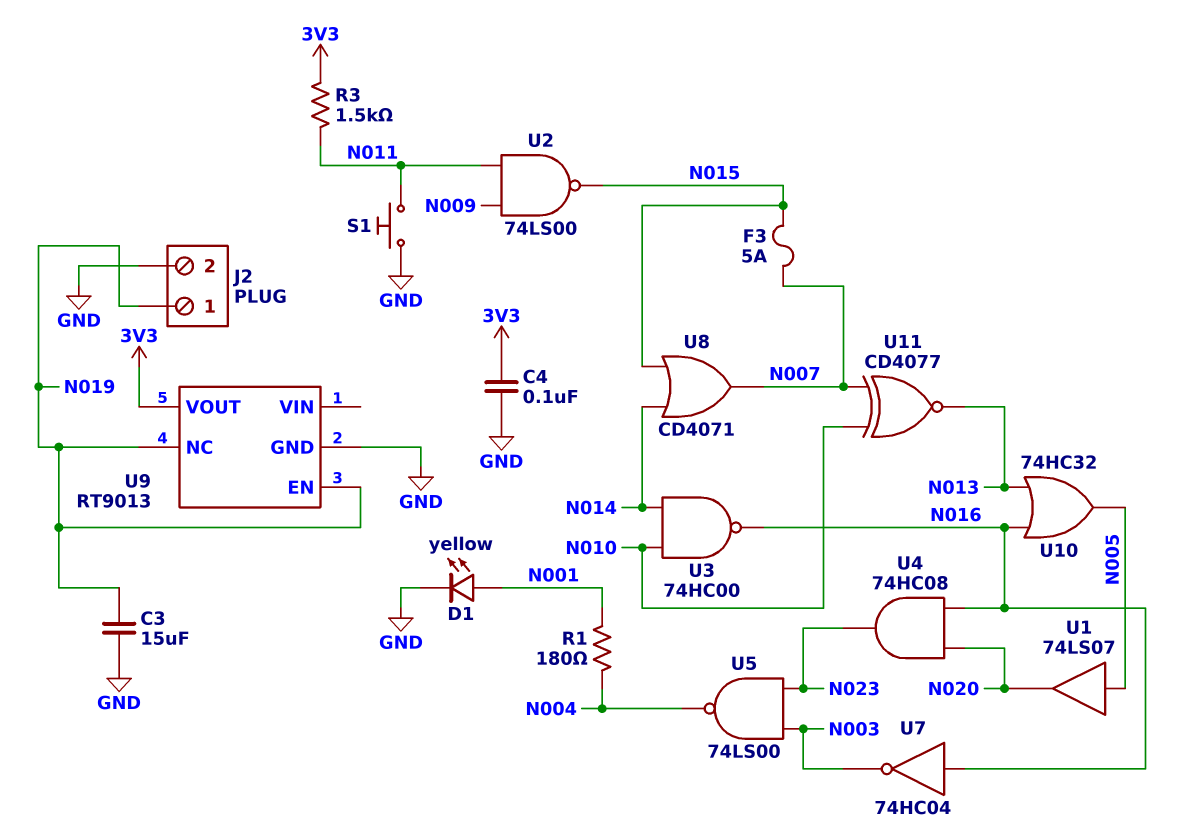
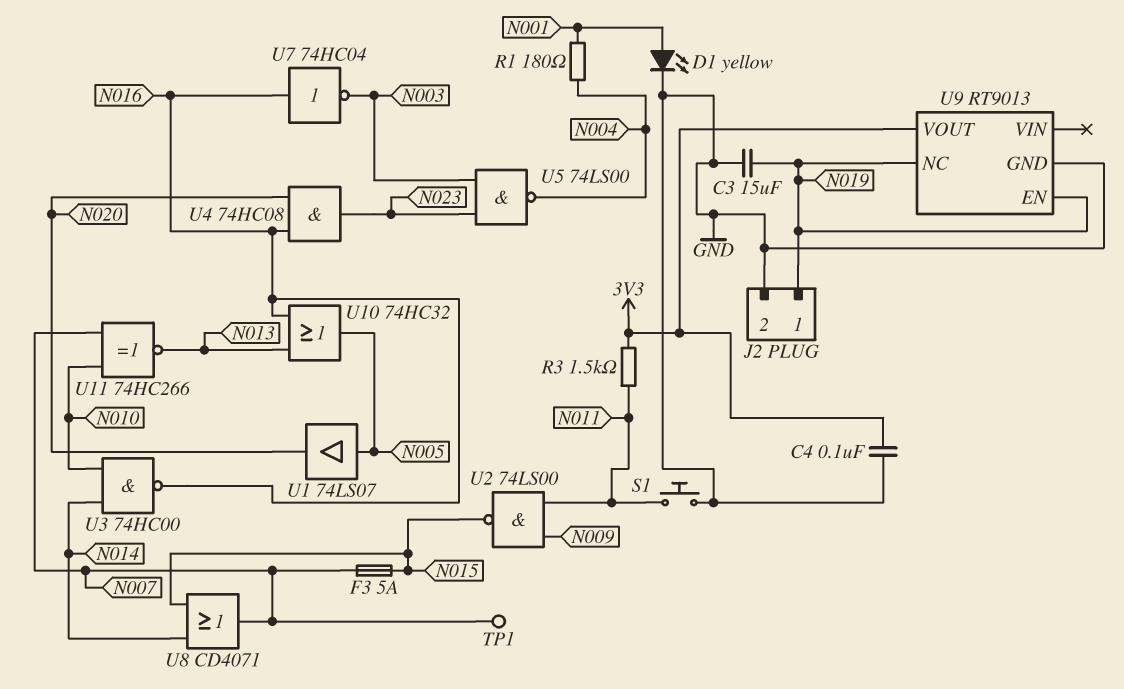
TP1: none -> test point (N007)
U11: XNOR CD4077 (in N007, in N010, out N013) -> XNOR 74HC266 (in N007, in N010, out N013)

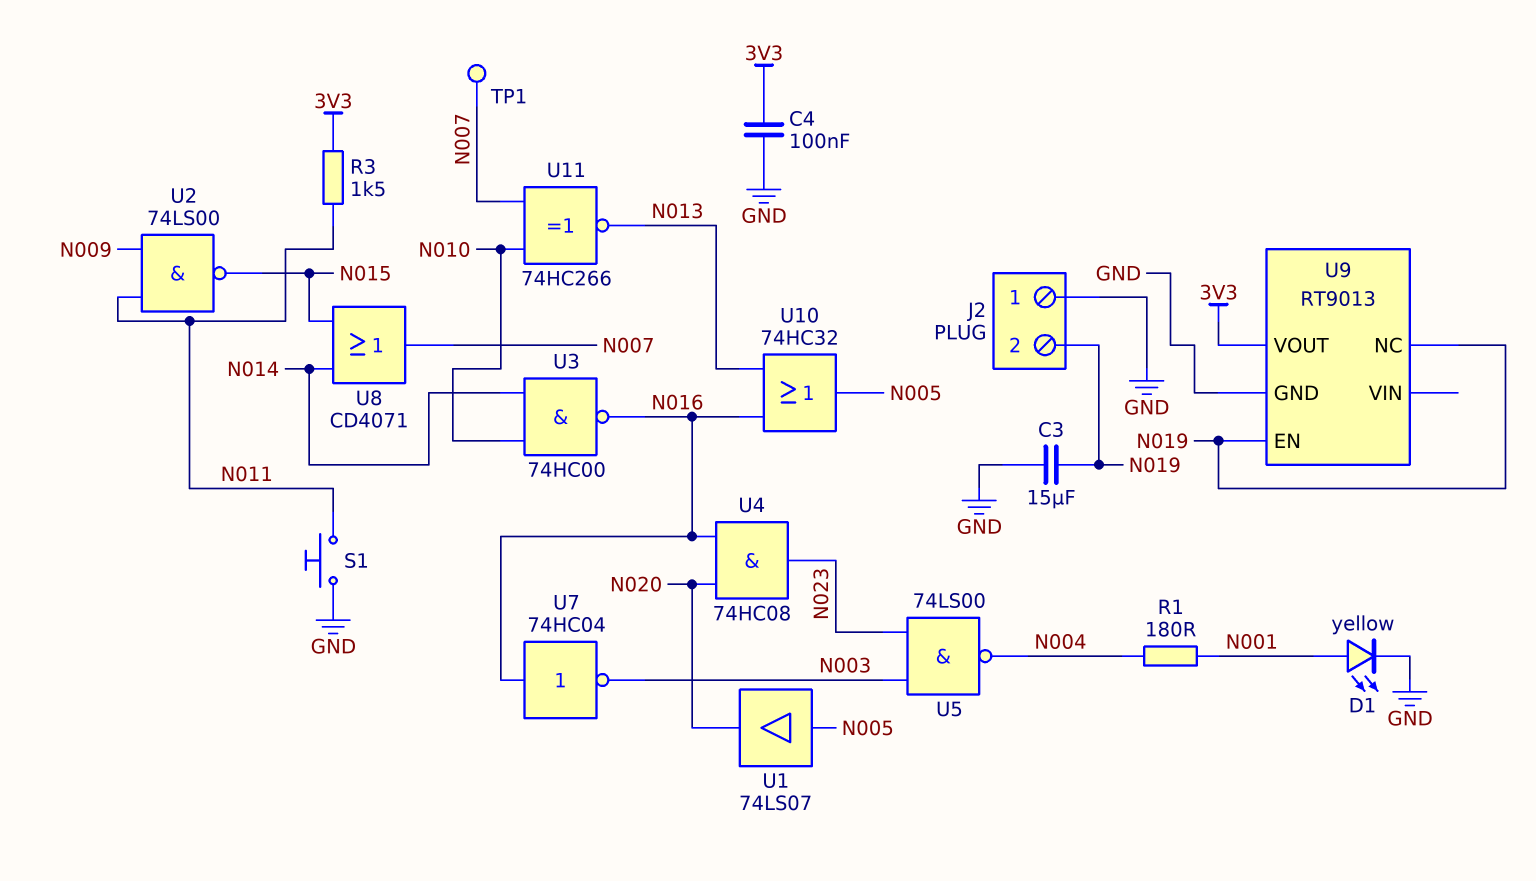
F3: 5A (N007, N015) -> none
J2 pin 1: N019 -> GND
J2 pin 2: GND -> N019

